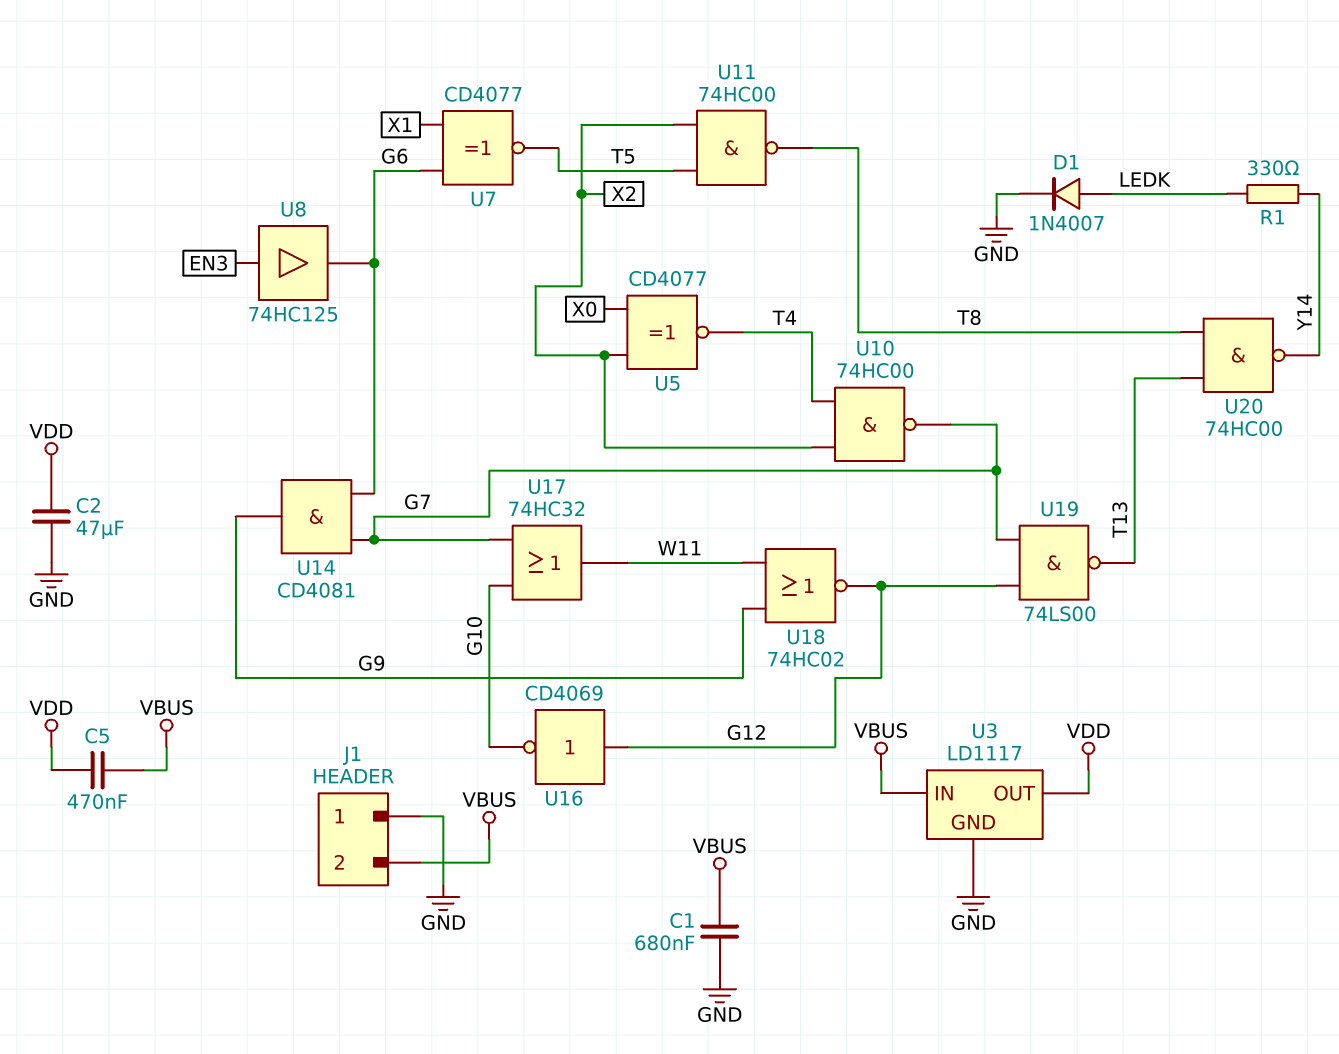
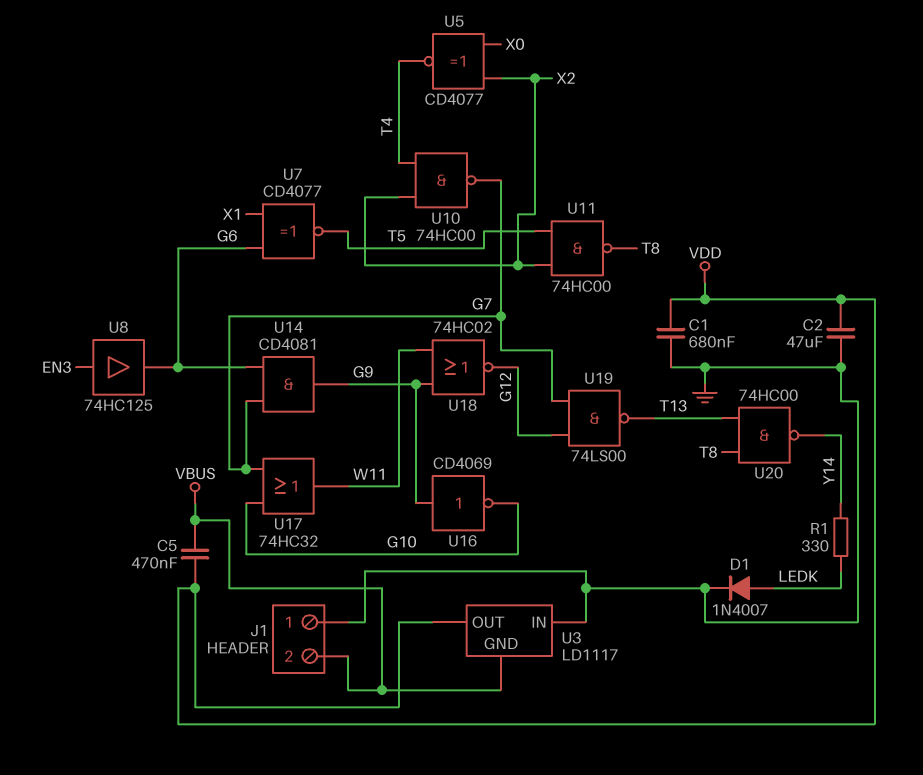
C1: 680nF (GND, VBUS) -> 680nF (GND, VDD)
U3 pin GND: GND -> VBUS
U3 pin IN: VBUS -> GND
U16: NOT CD4069 (in G12, out G10) -> NOT CD4069 (in G9, out G10)

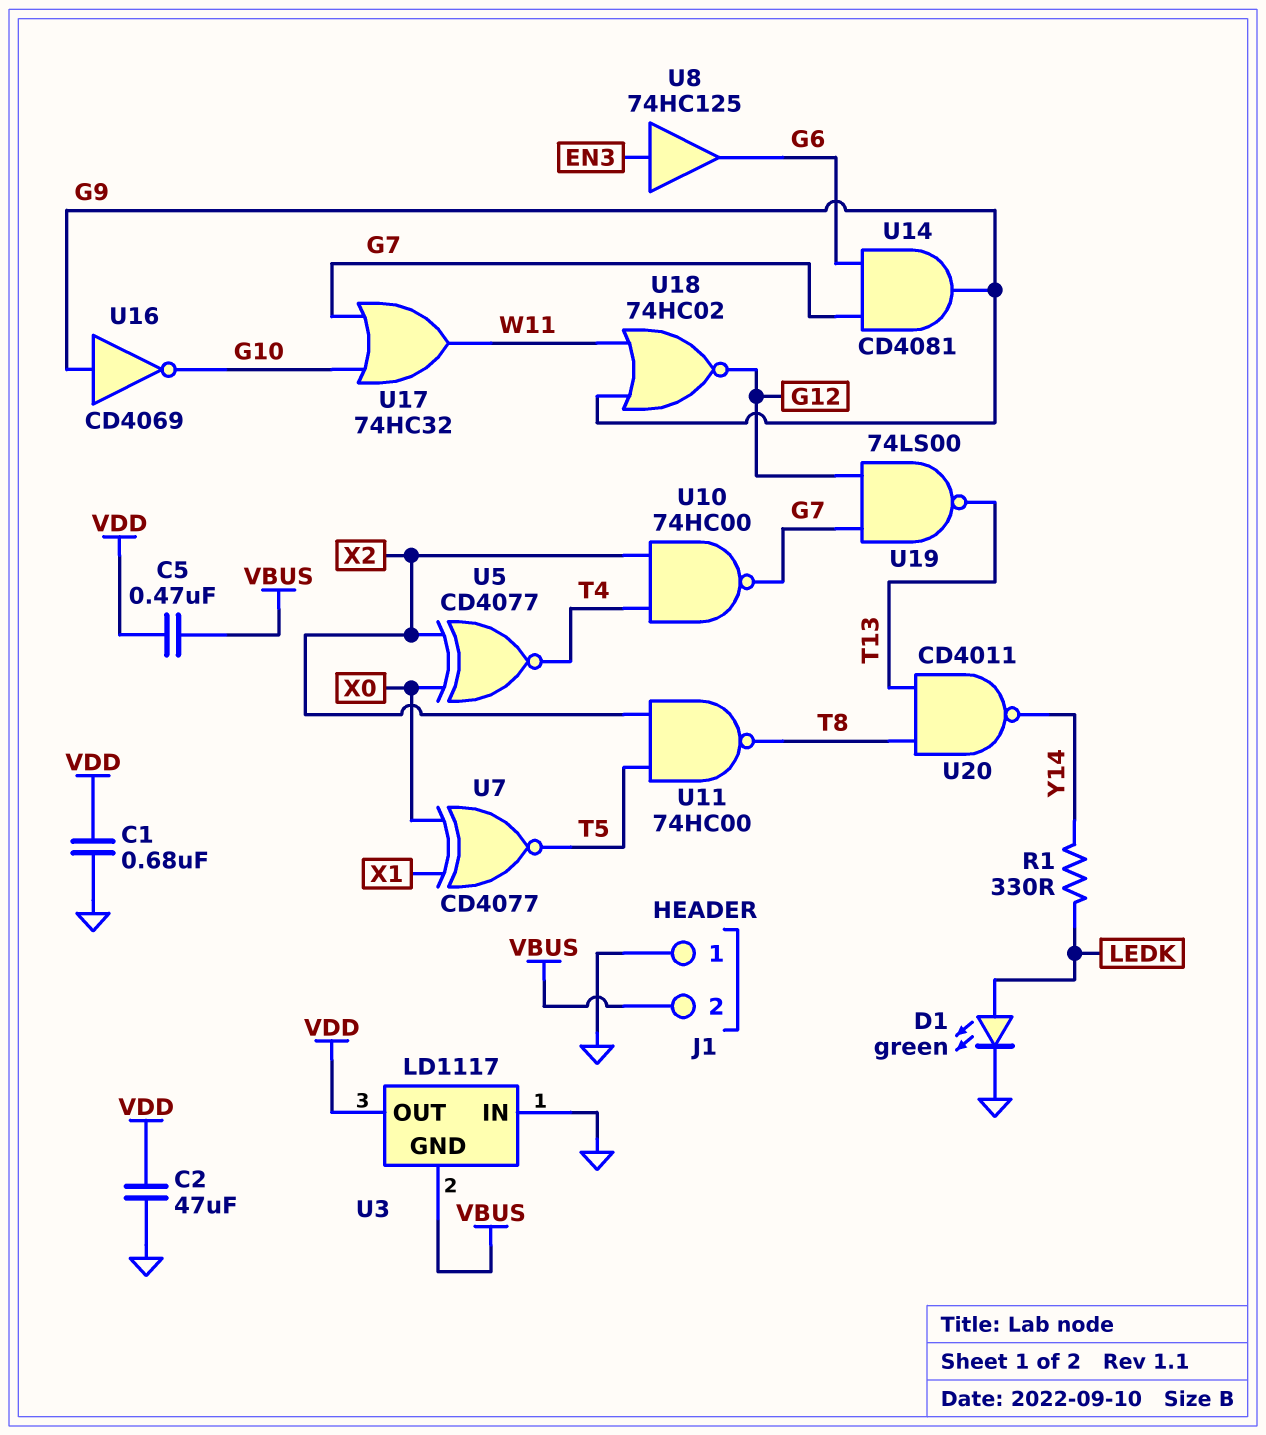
D1: diode 1N4007 (A LEDK, K GND) -> LED green (A LEDK, K GND)
U7: XNOR CD4077 (in G6, in X1, out T5) -> XNOR CD4077 (in X0, in X1, out T5)
U20: NAND 74HC00 (in T8, in T13, out Y14) -> NAND CD4011 (in T8, in T13, out Y14)

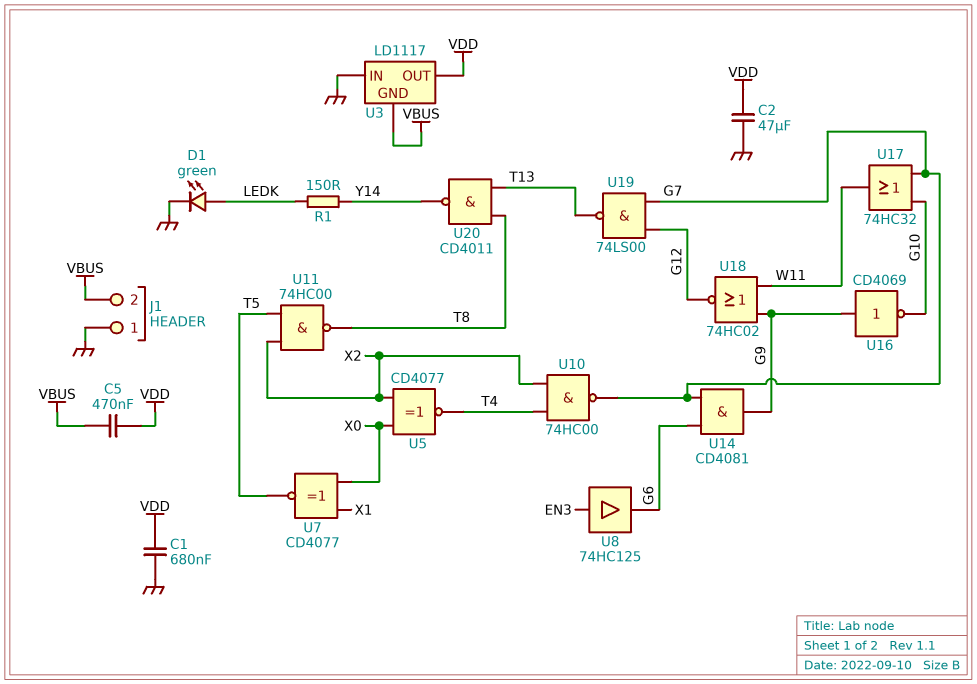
R1: 330 (LEDK, Y14) -> 150 (LEDK, Y14)

